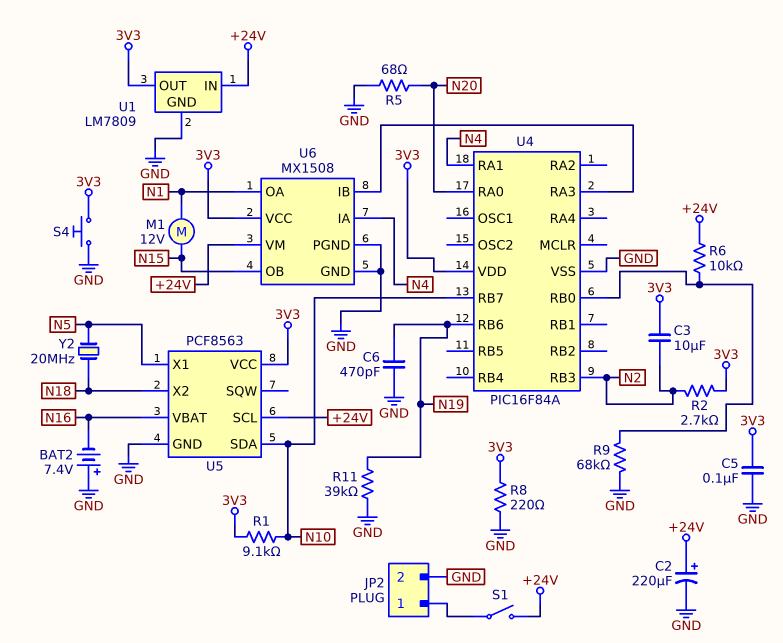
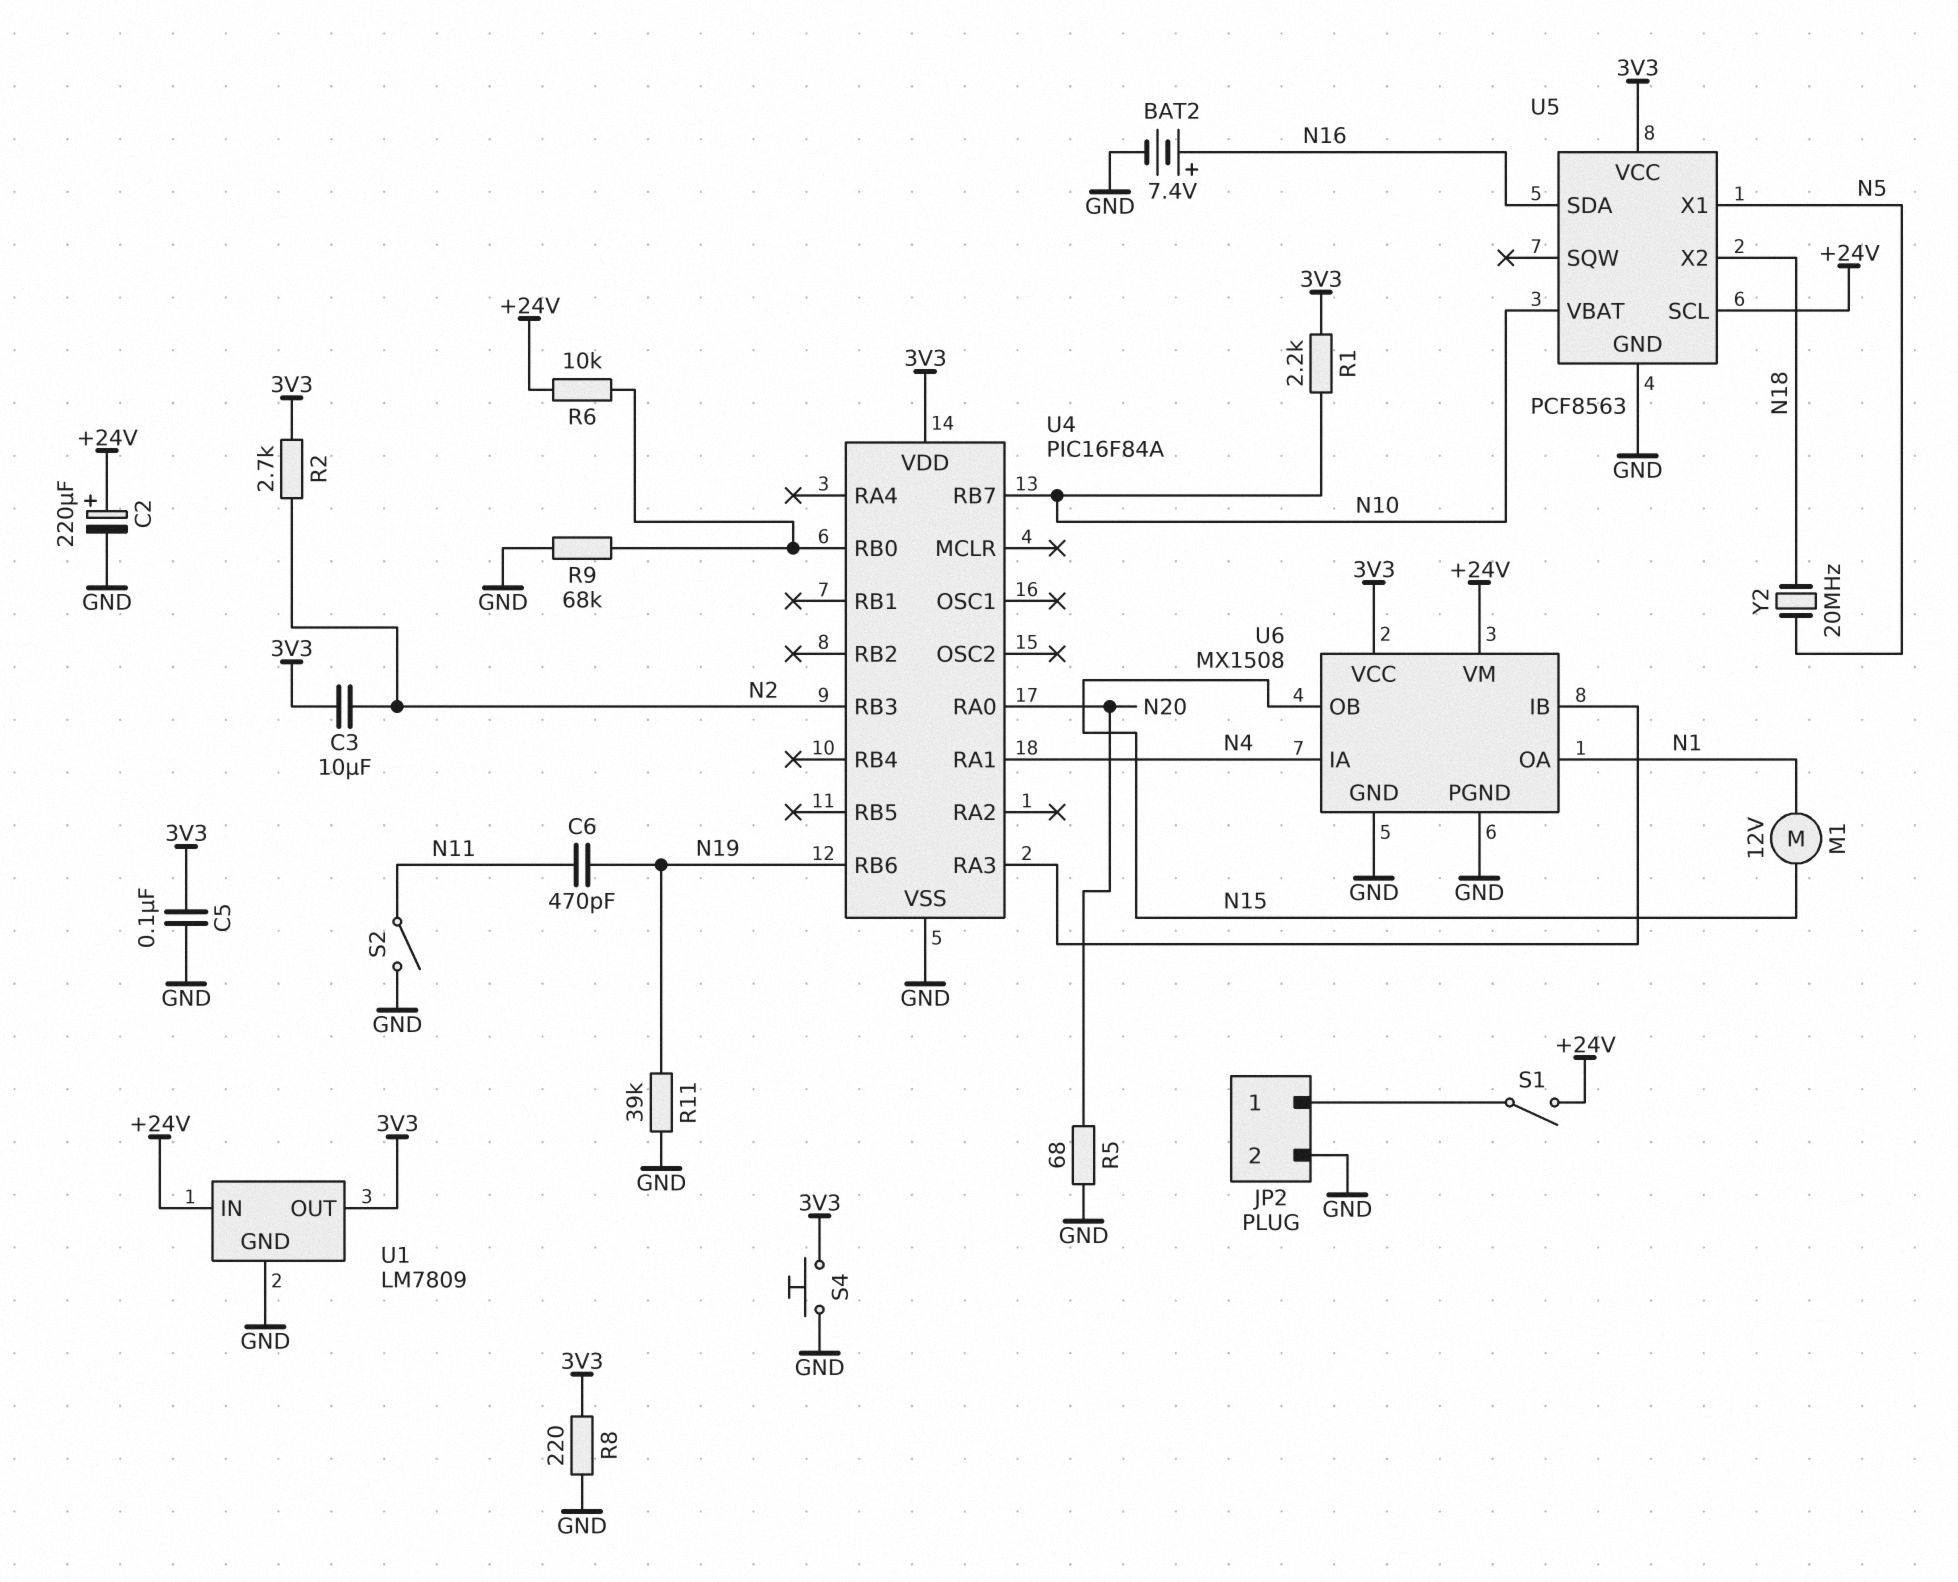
BAT2: 7.4V (plus GND, minus N16) -> 7.4V (plus N16, minus GND)
C6: 470pF (GND, N19) -> 470pF (N11, N19)
R1: 9.1k (3V3, N10) -> 2.2k (3V3, N10)
S2: none -> switch (GND, N11)
U5 pin SDA: N10 -> N16
U5 pin VBAT: N16 -> N10

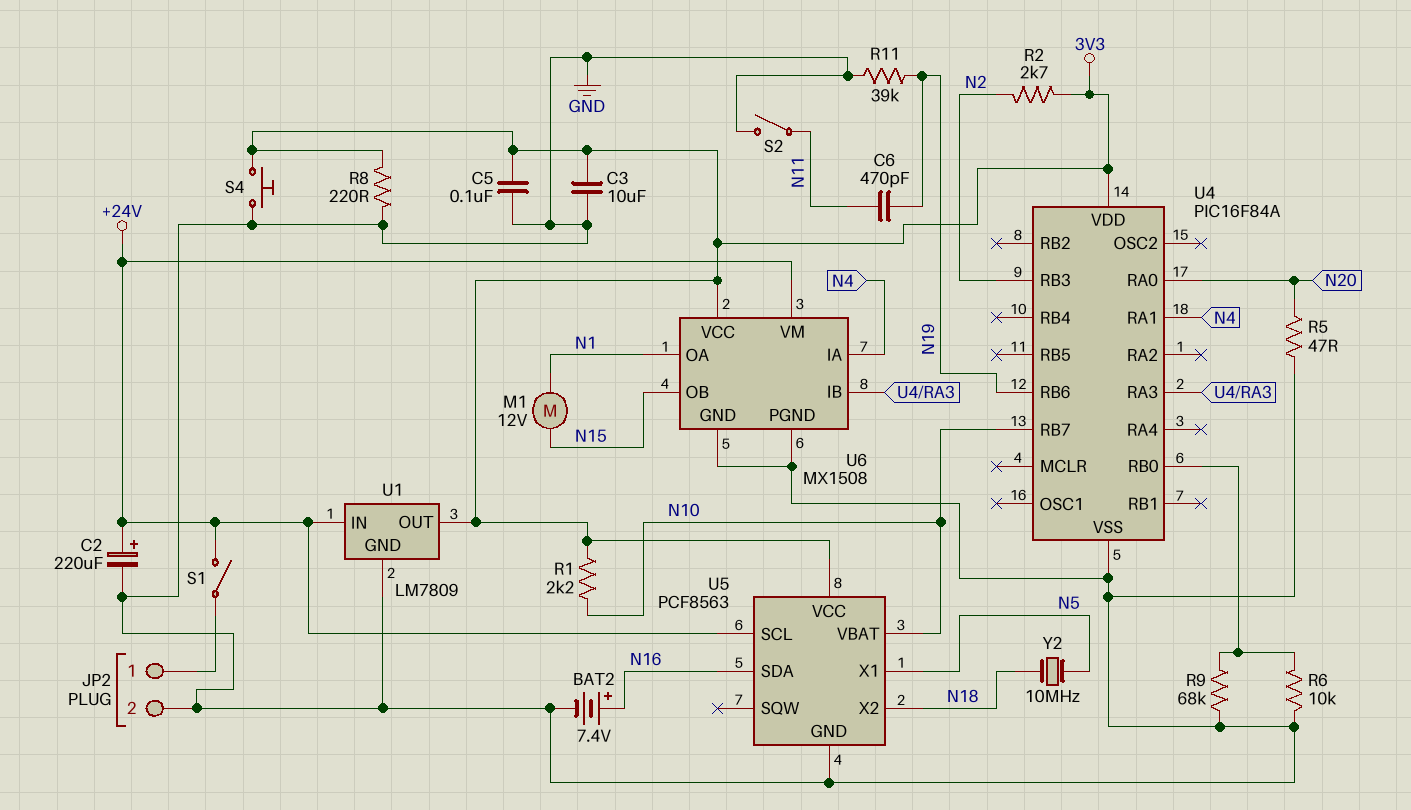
C3: 10uF (3V3, N2) -> 10uF (3V3, GND)
R5: 68 (GND, N20) -> 47 (GND, N20)
R6: 10k (+24V, U4/RB0) -> 10k (GND, U4/RB0)
Y2: 20MHz (N5, N18) -> 10MHz (N5, N18)

